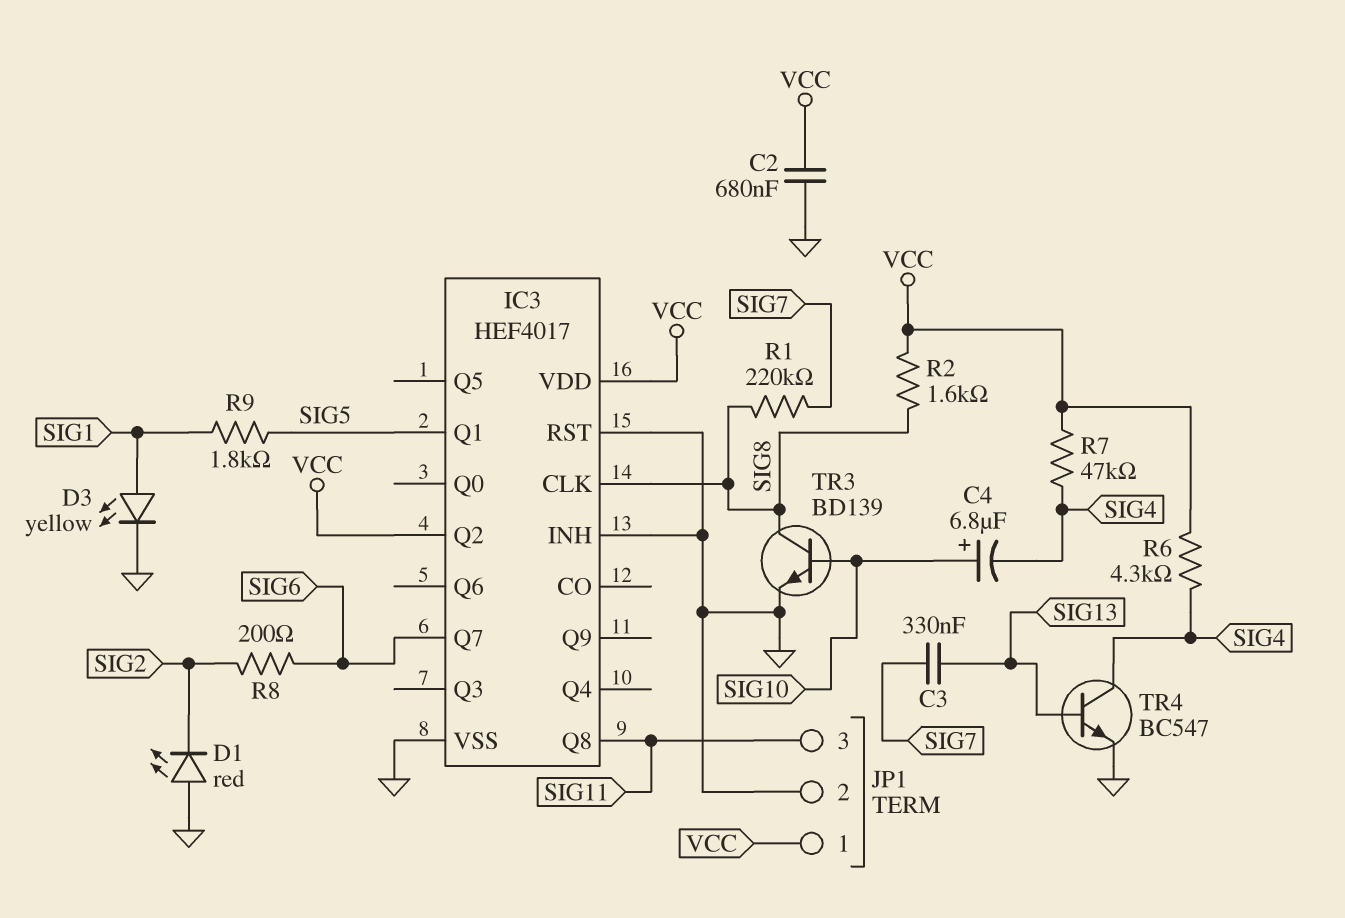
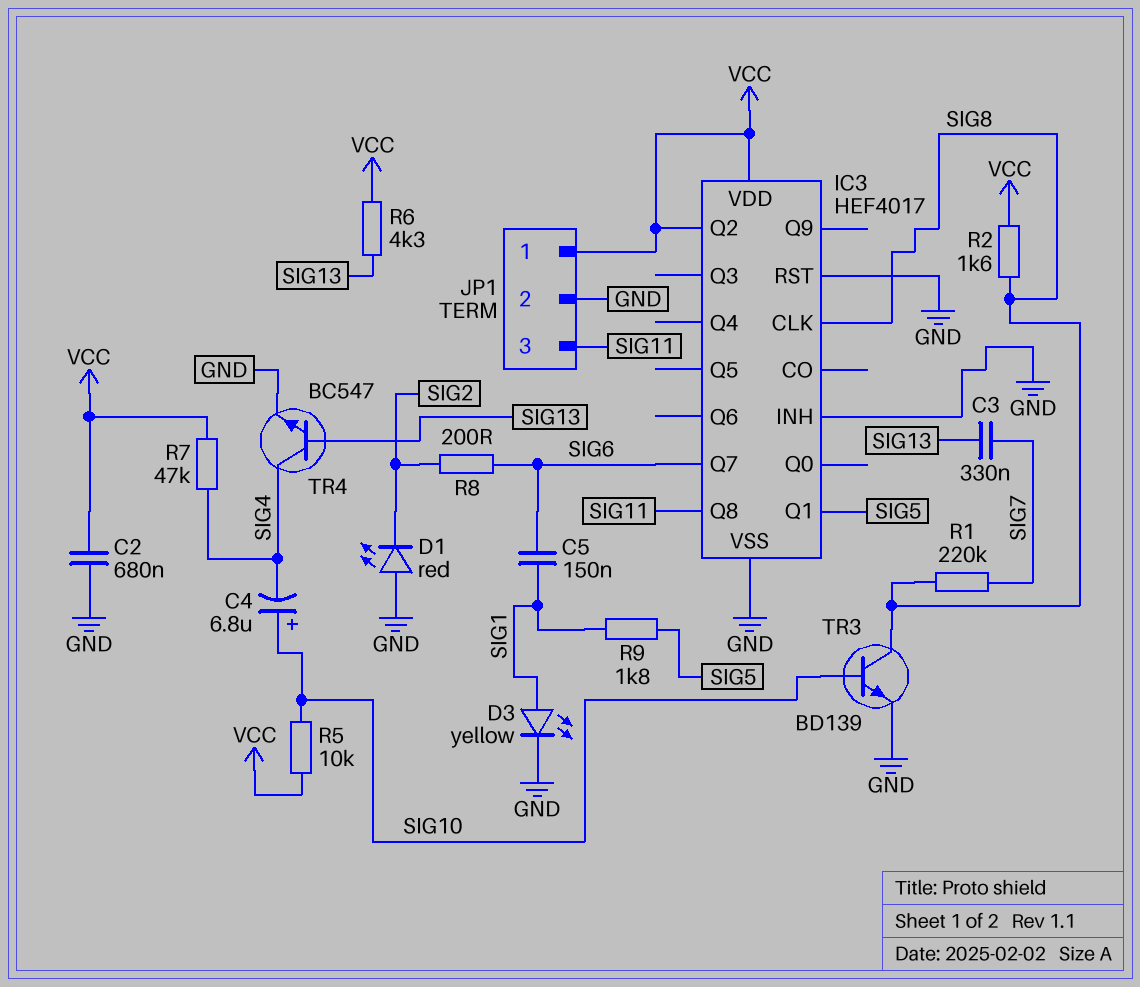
C5: none -> 150nF (SIG1, SIG6)
R5: none -> 10k (SIG10, VCC)
R6: 4.3k (SIG4, VCC) -> 4.3k (SIG13, VCC)

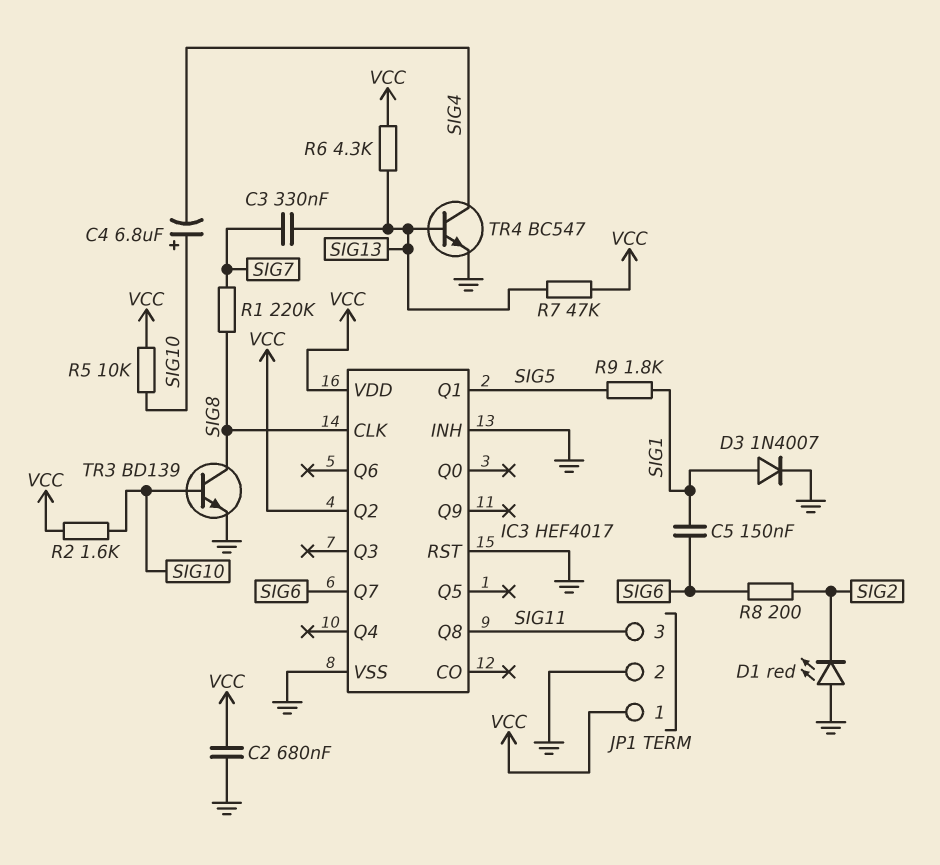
D3: LED yellow (A SIG1, K GND) -> diode 1N4007 (A SIG1, K GND)
R2: 1.6k (SIG8, VCC) -> 1.6k (SIG10, VCC)
R7: 47k (SIG4, VCC) -> 47k (SIG13, VCC)

